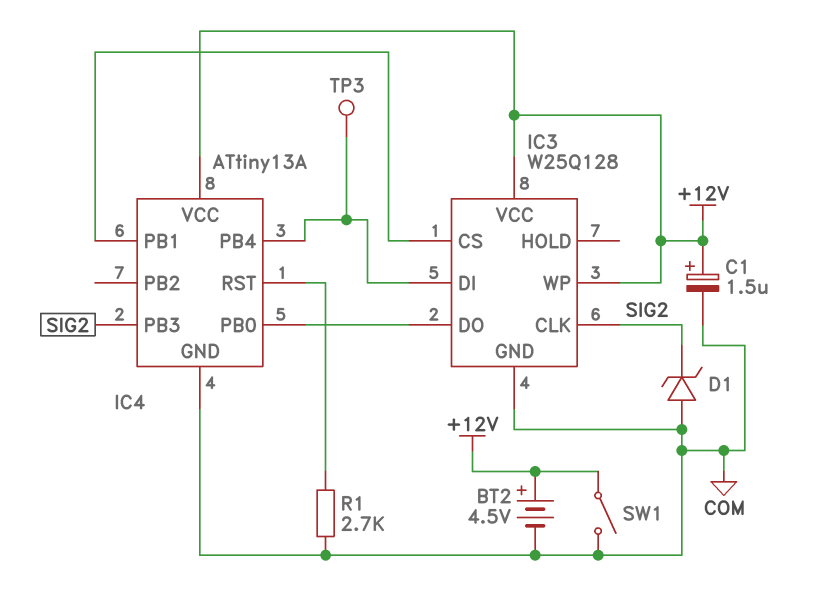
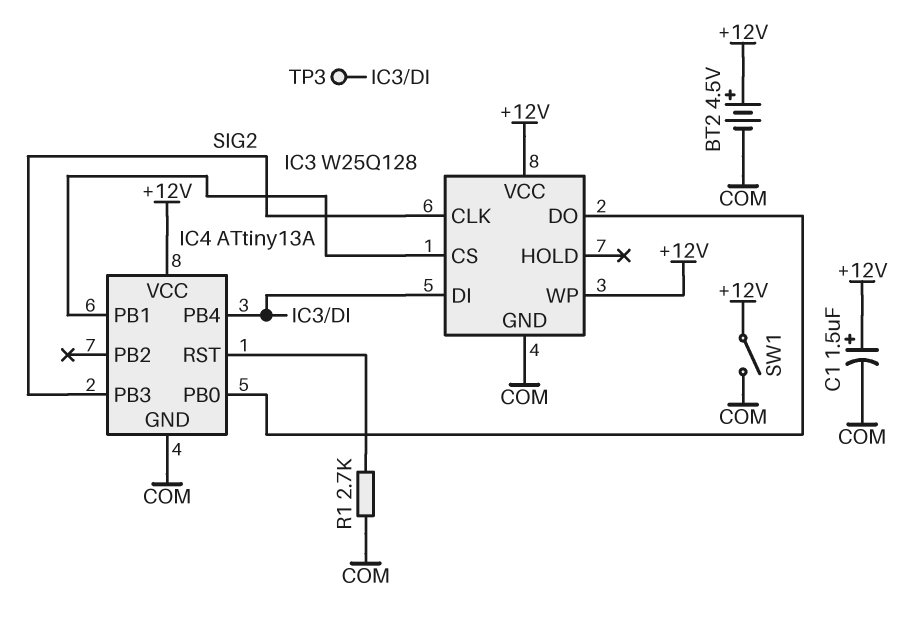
D1: zener (A COM, K SIG2) -> none

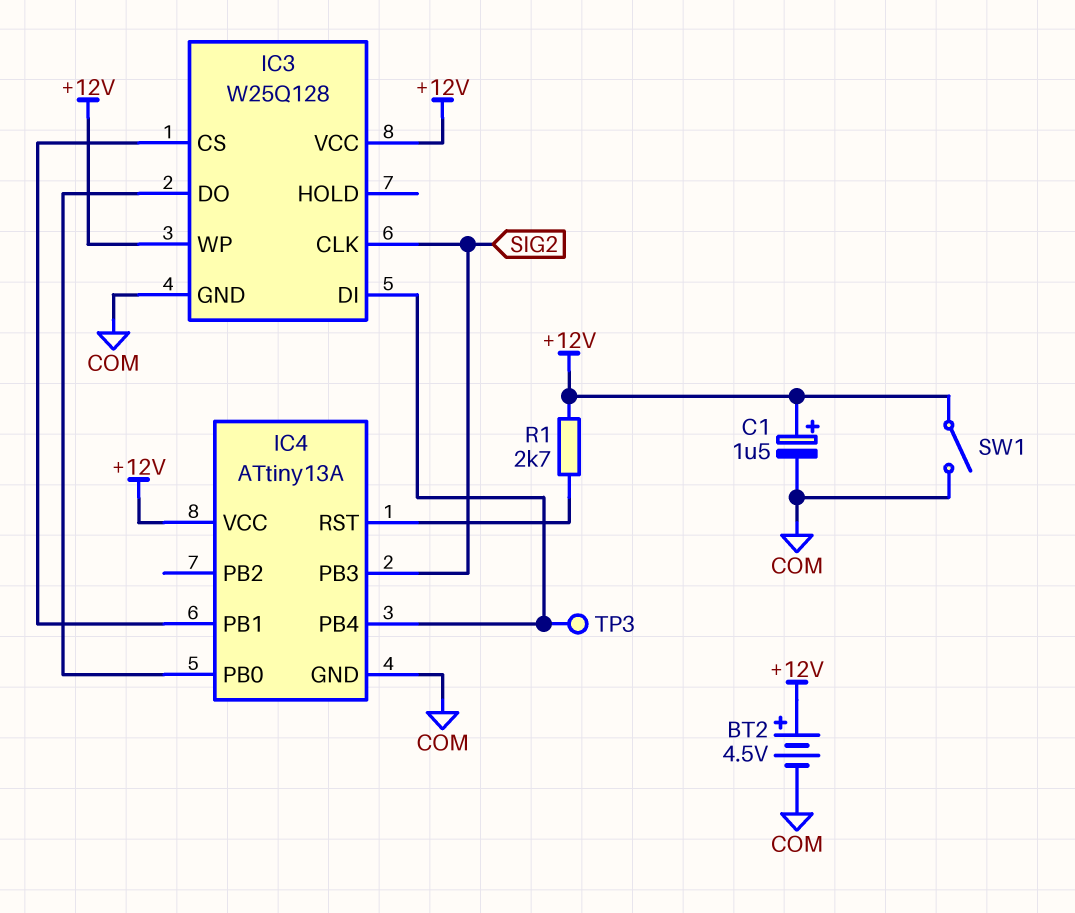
R1: 2.7k (COM, IC4/RST) -> 2.7k (+12V, IC4/RST)

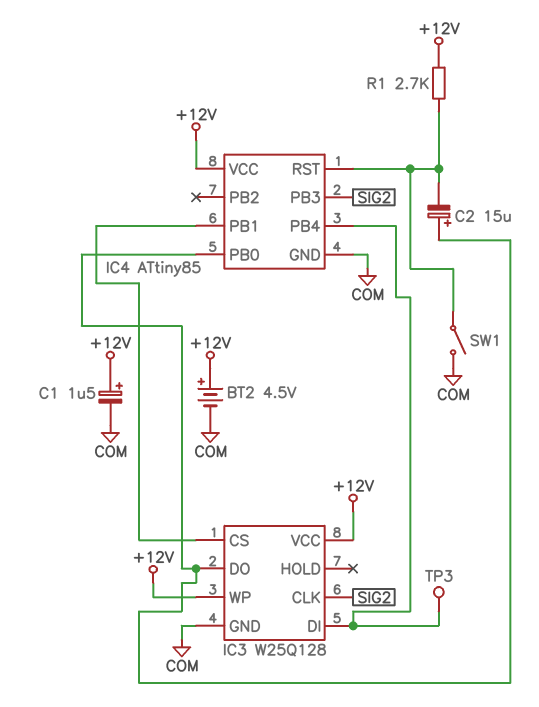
C2: none -> 15uF (plus IC3/DO, minus IC4/RST)
IC4: ATtiny13A -> ATtiny85
SW1: switch (+12V, COM) -> switch (COM, IC4/RST)

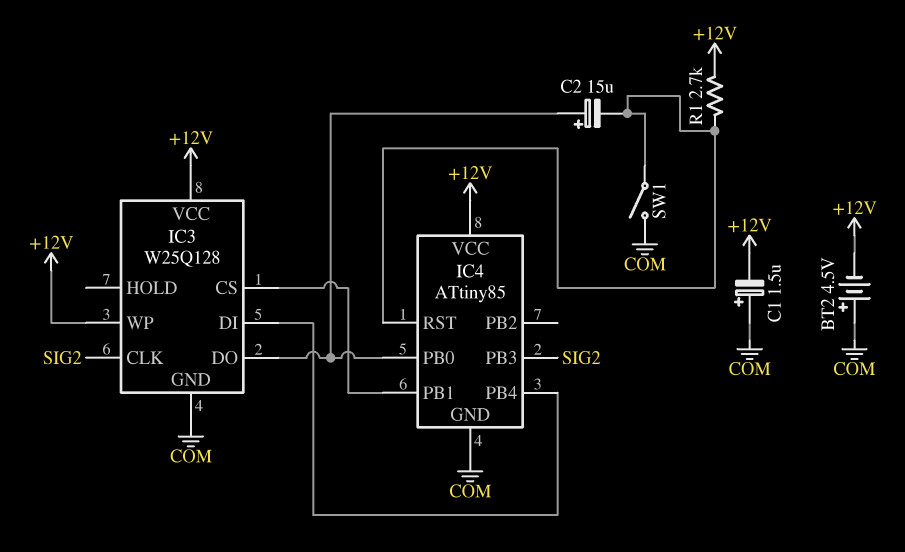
BT2: 4.5V (plus +12V, minus COM) -> 4.5V (plus COM, minus +12V)
C1: 1.5uF (plus +12V, minus COM) -> 1.5uF (plus COM, minus +12V)
TP3: test point (IC3/DI) -> none

